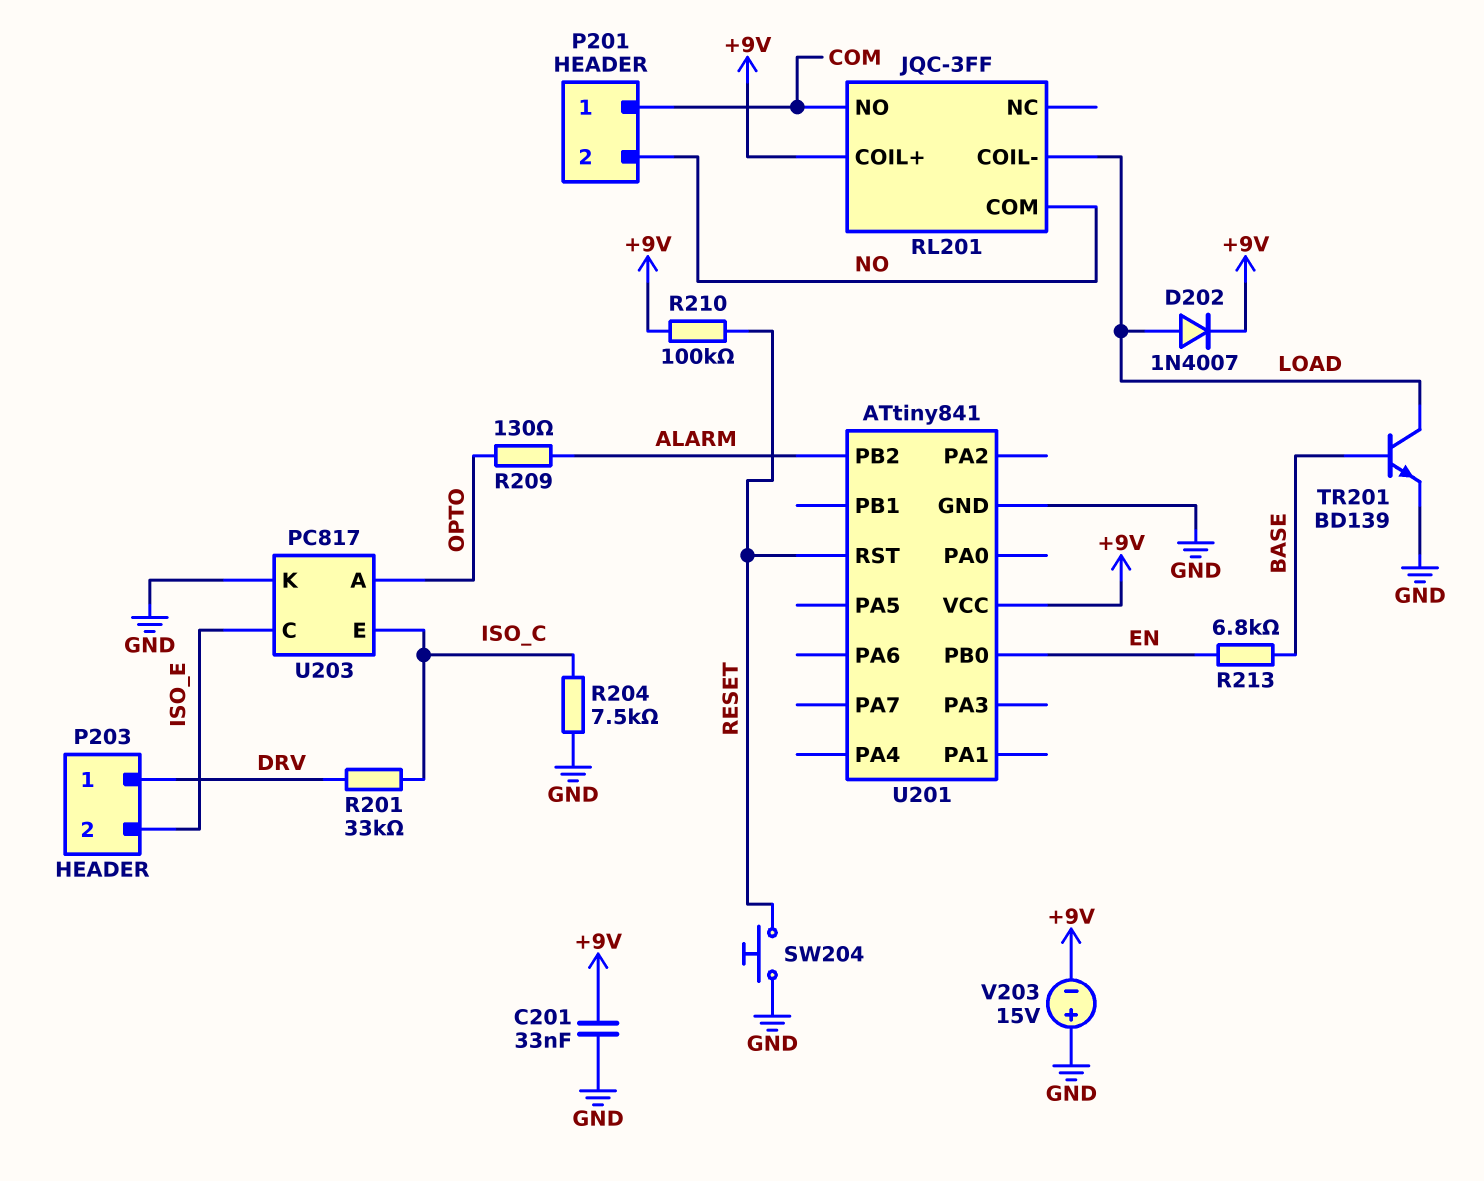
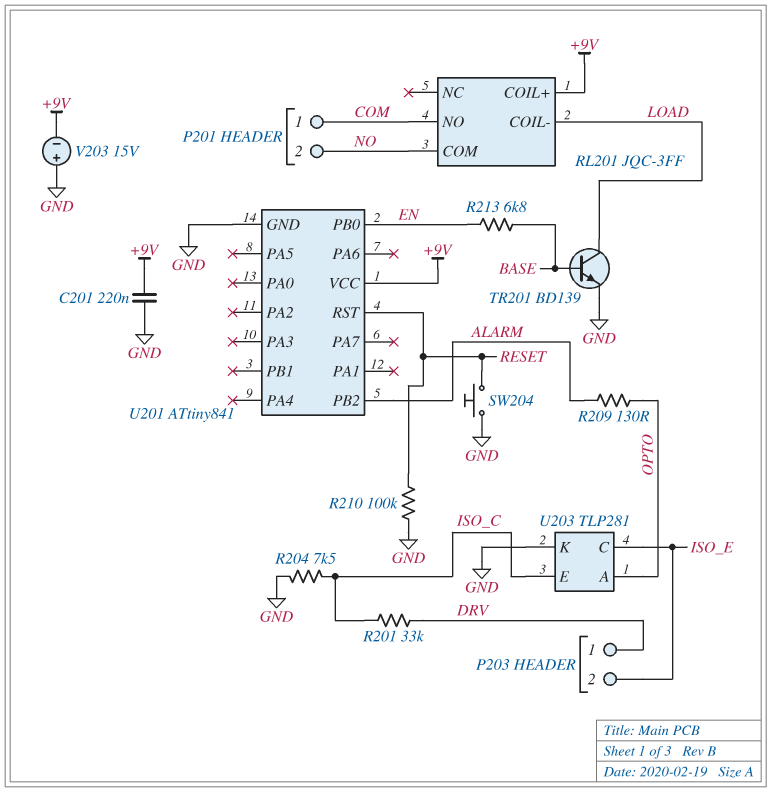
C201: 33nF (+9V, GND) -> 220nF (+9V, GND)
D202: diode 1N4007 (A LOAD, K +9V) -> none
R210: 100k (+9V, RESET) -> 100k (GND, RESET)
U203: PC817 -> TLP281

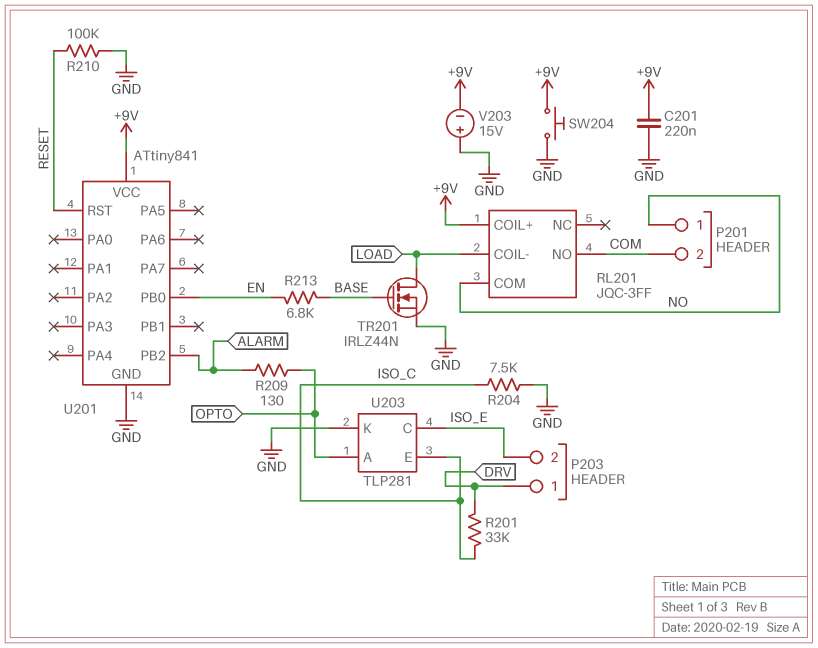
P201 pin 1: COM -> NO
P201 pin 2: NO -> COM
SW204: button (GND, RESET) -> button (+9V, GND)
TR201: NPN BD139 (B BASE, C LOAD, E GND) -> NMOS IRLZ44N (G BASE, D LOAD, S GND)

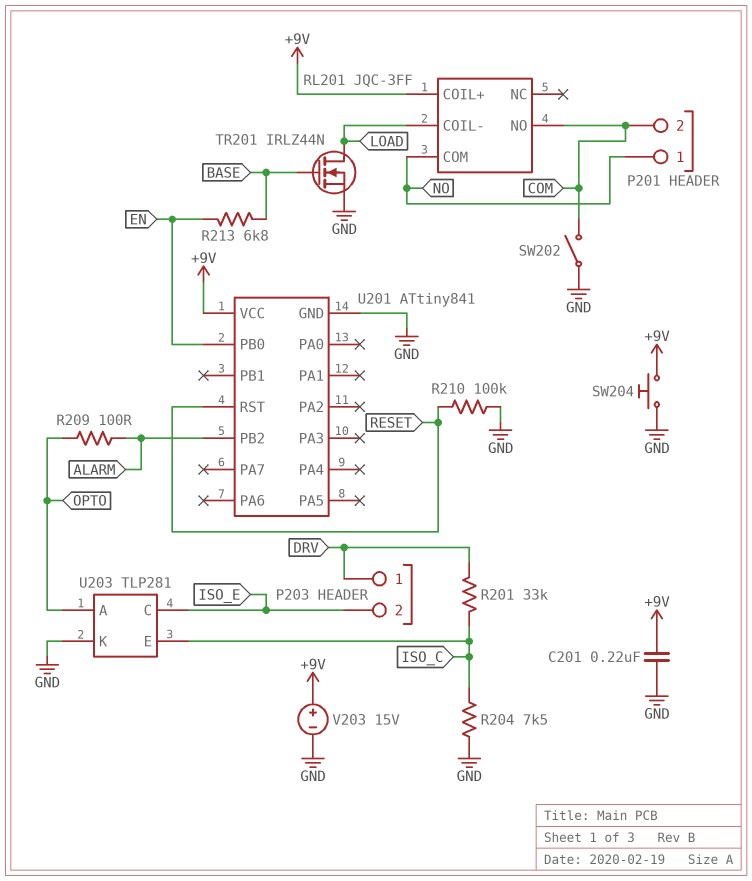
R209: 130 (ALARM, OPTO) -> 100 (ALARM, OPTO)
SW202: none -> switch (COM, GND)
V203: 15V (plus GND, minus +9V) -> 15V (plus +9V, minus GND)

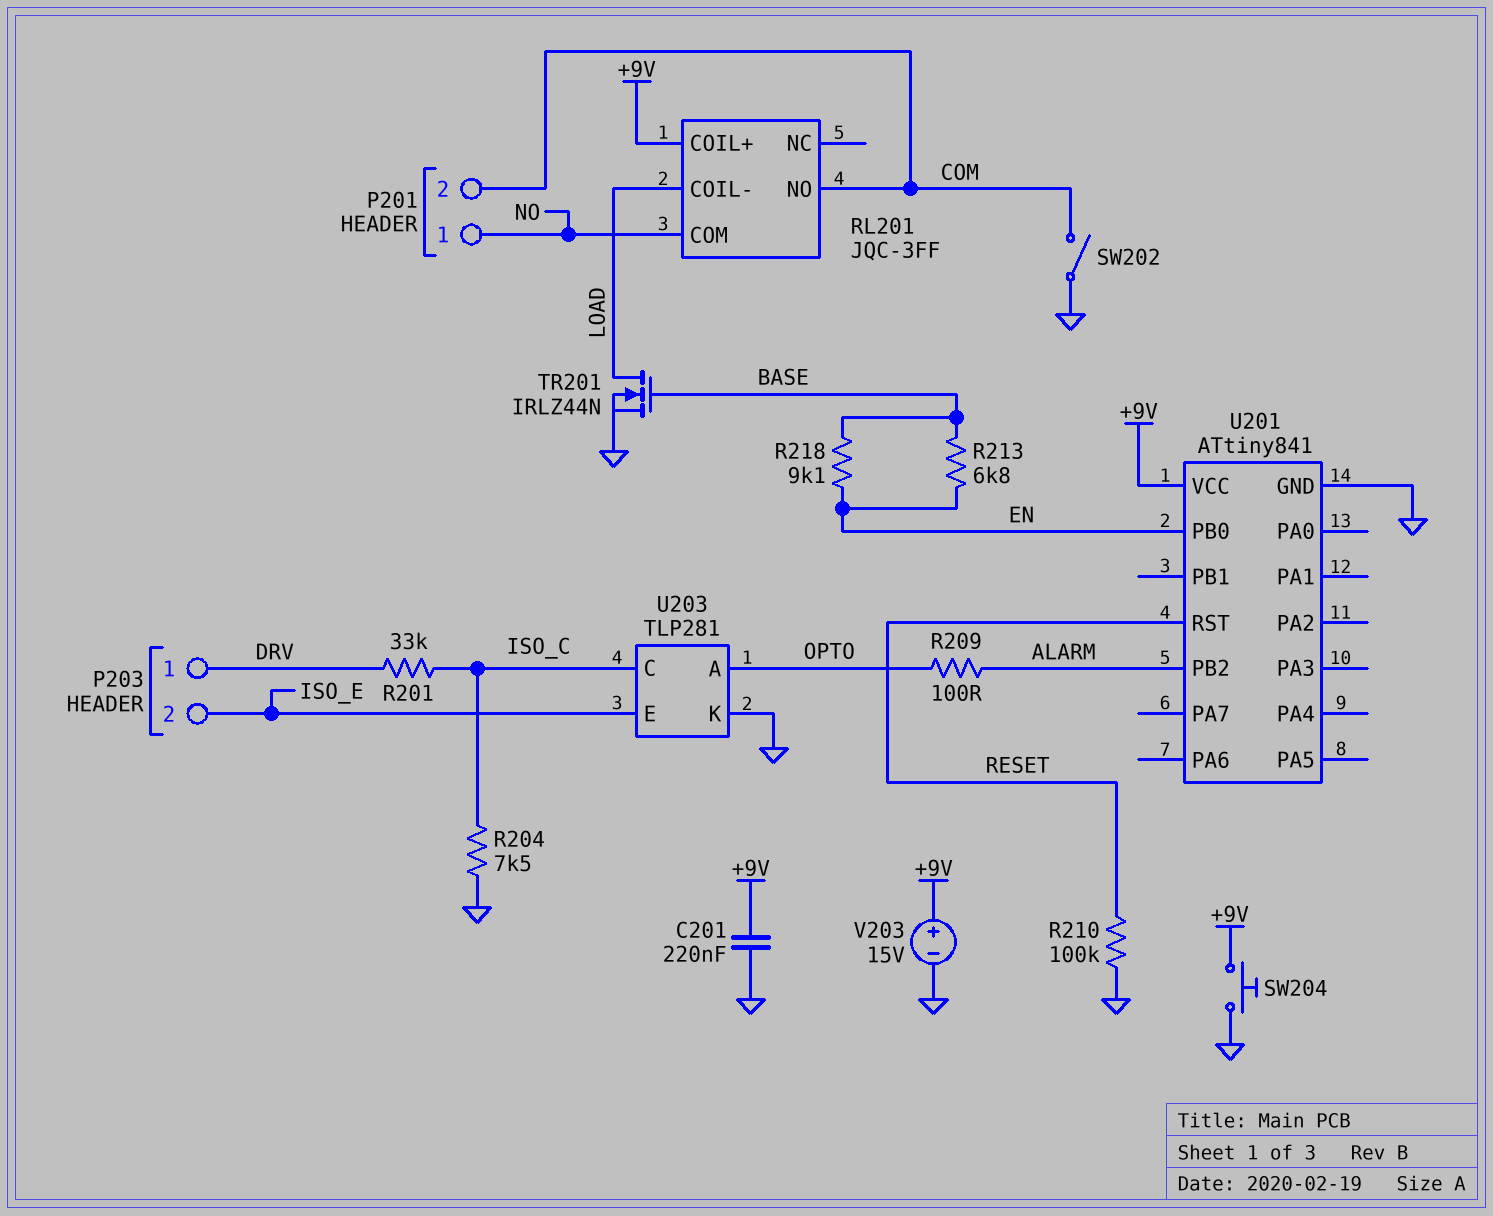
R218: none -> 9.1k (BASE, EN)
U203 pin C: ISO_E -> ISO_C
U203 pin E: ISO_C -> ISO_E

